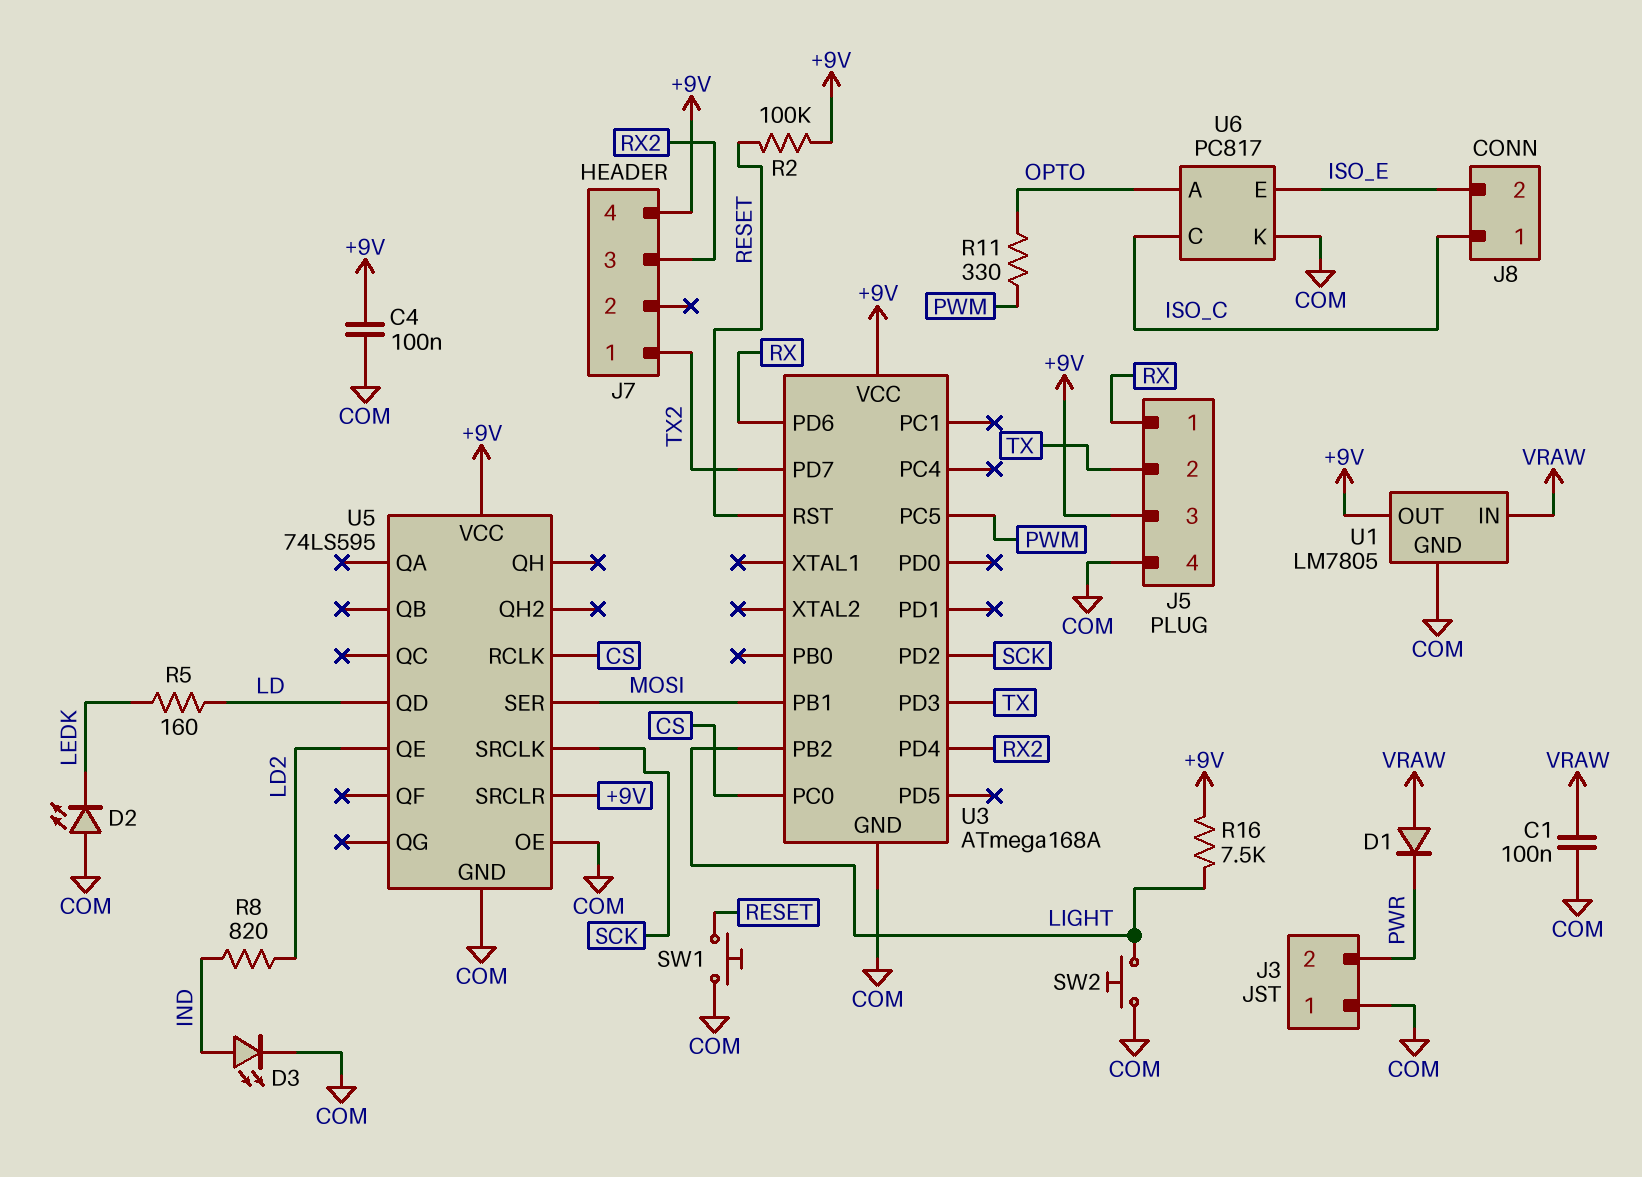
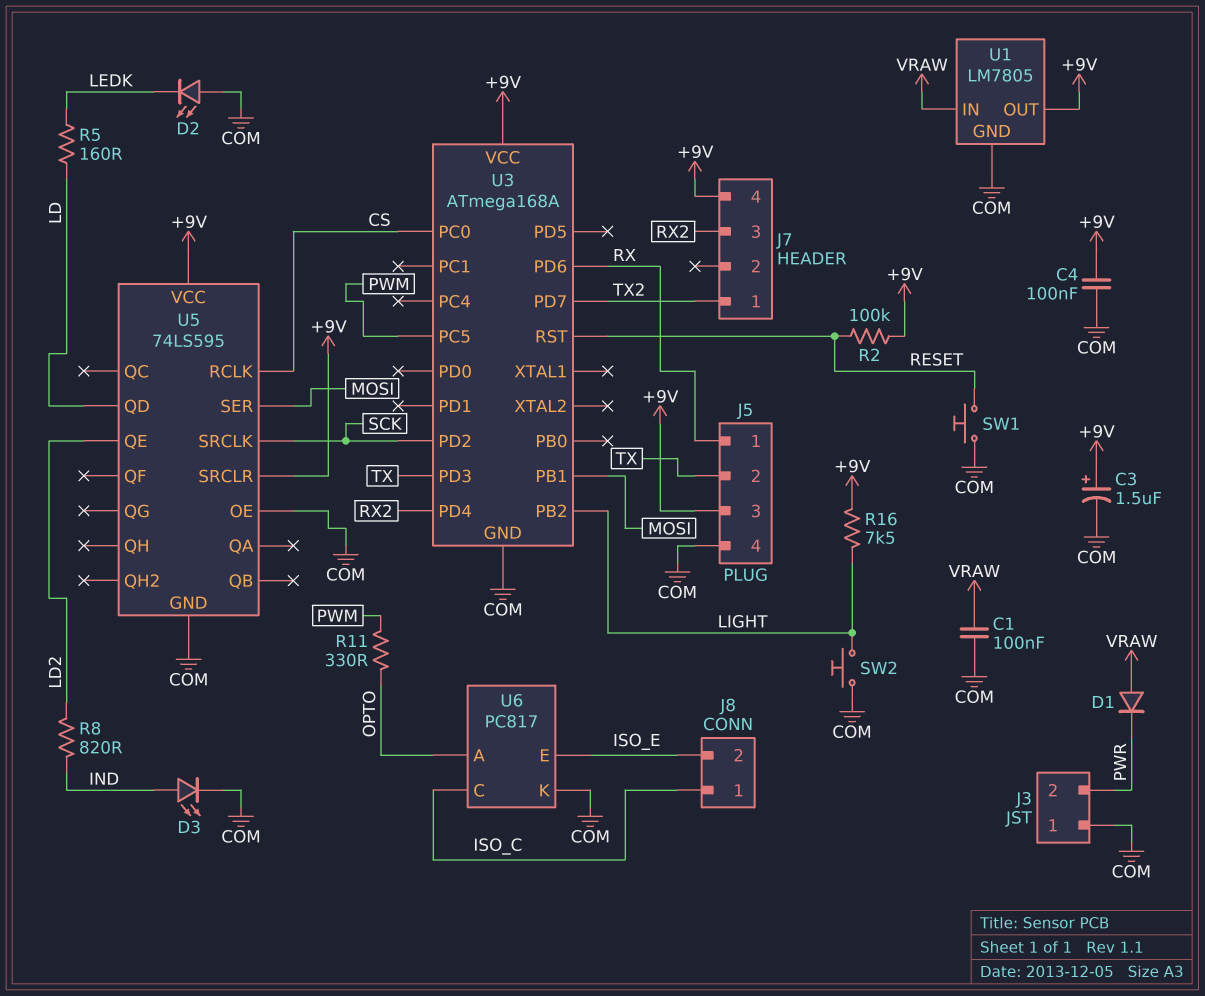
C3: none -> 1.5uF (plus +9V, minus COM)

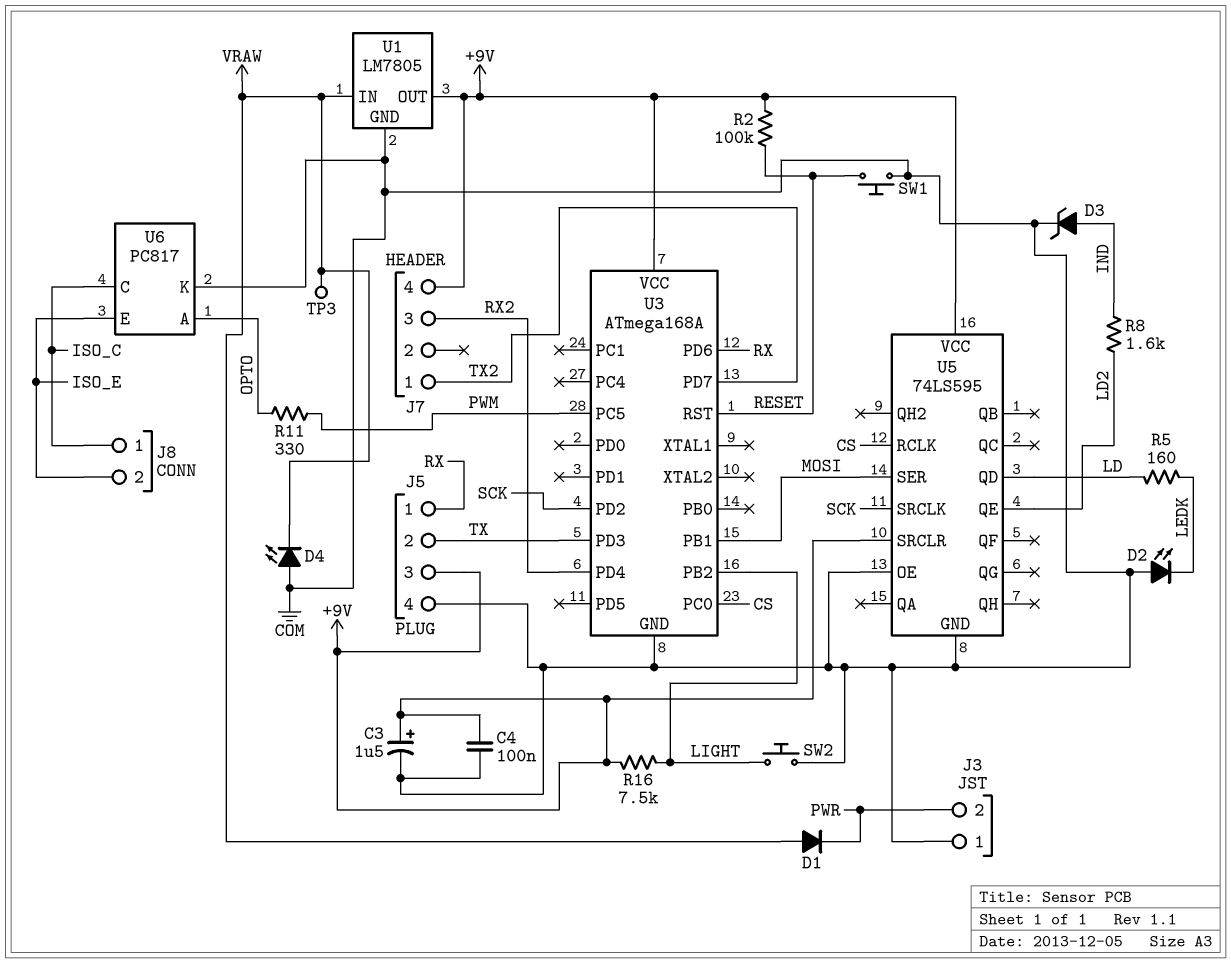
C1: 100nF (COM, VRAW) -> none
D3: LED (A IND, K COM) -> zener (A IND, K COM)
D4: none -> LED (A COM, K VRAW)
R8: 820 (IND, LD2) -> 1.6k (IND, LD2)
TP3: none -> test point (VRAW)

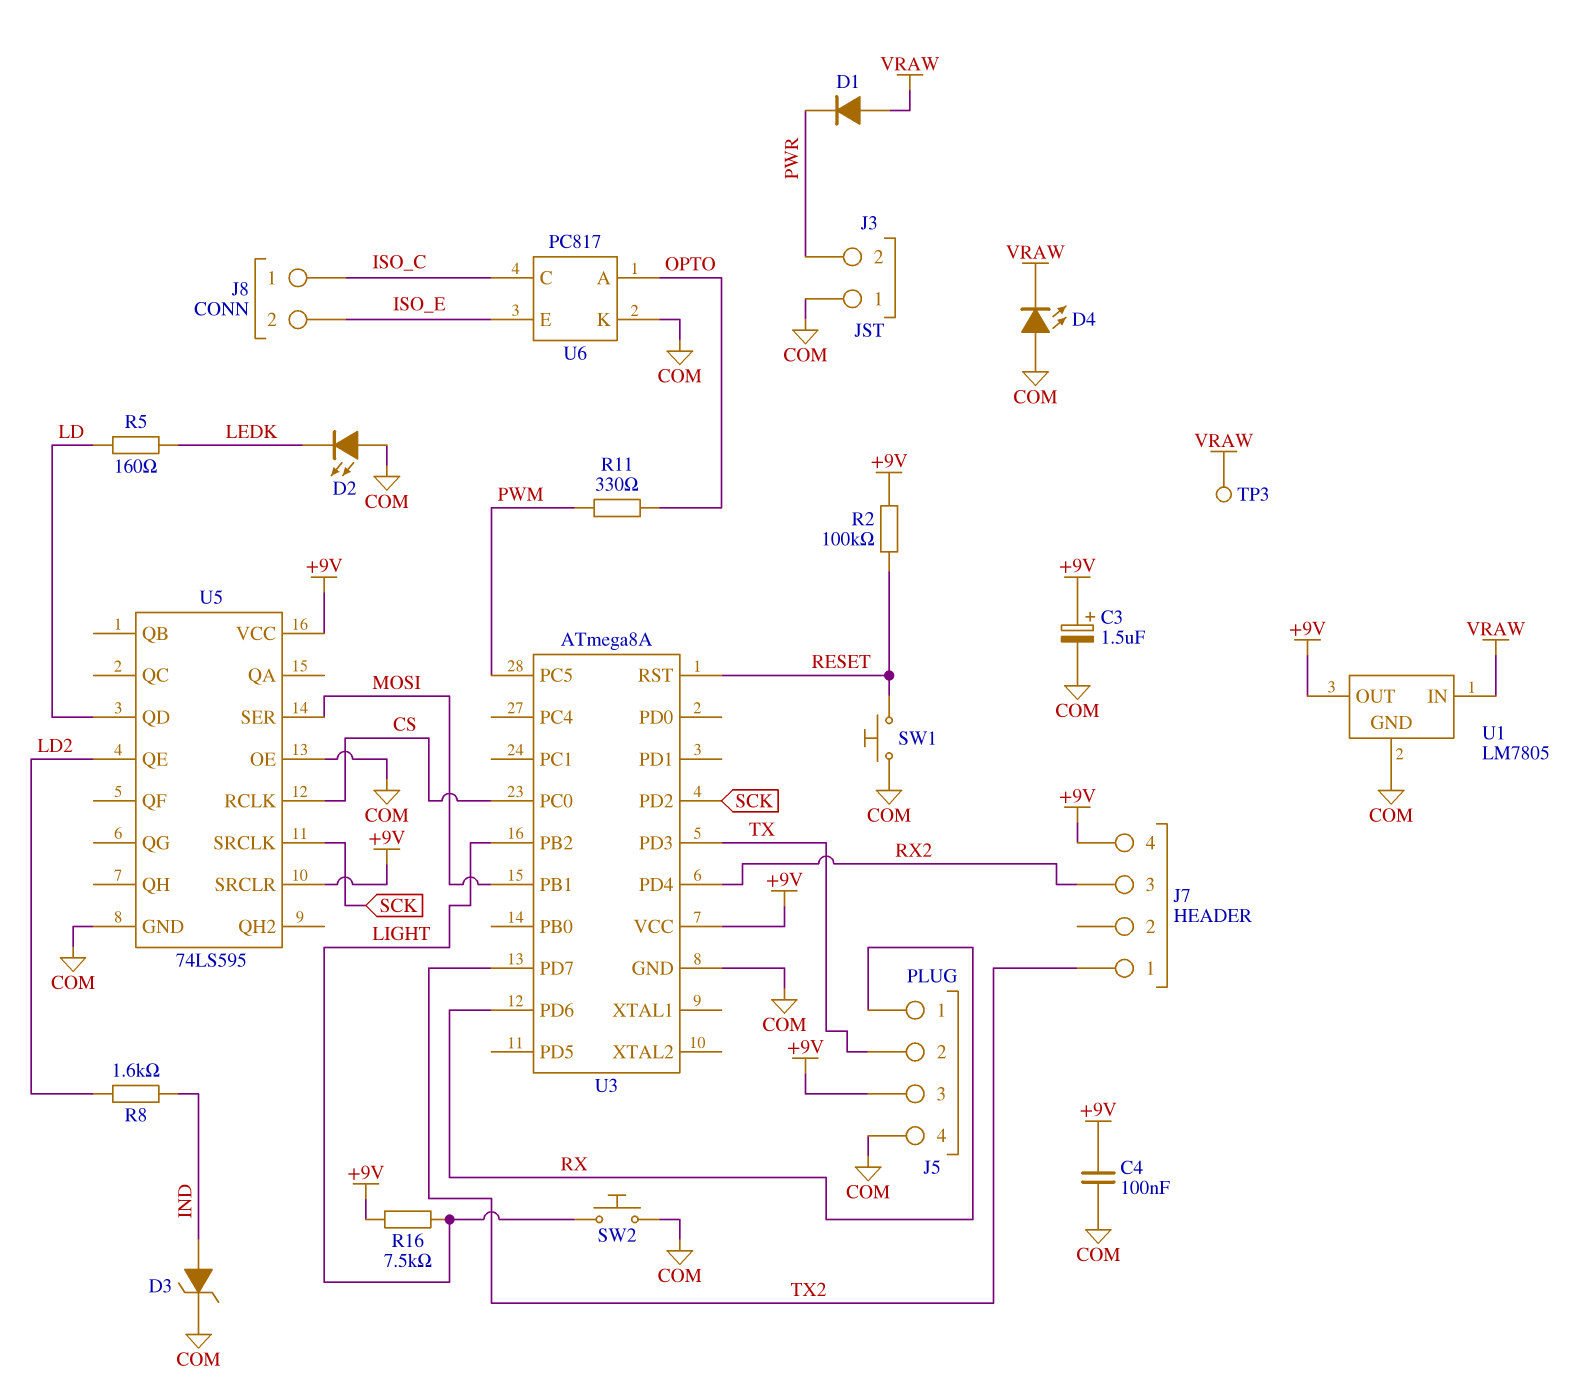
U3: ATmega168A -> ATmega8A

